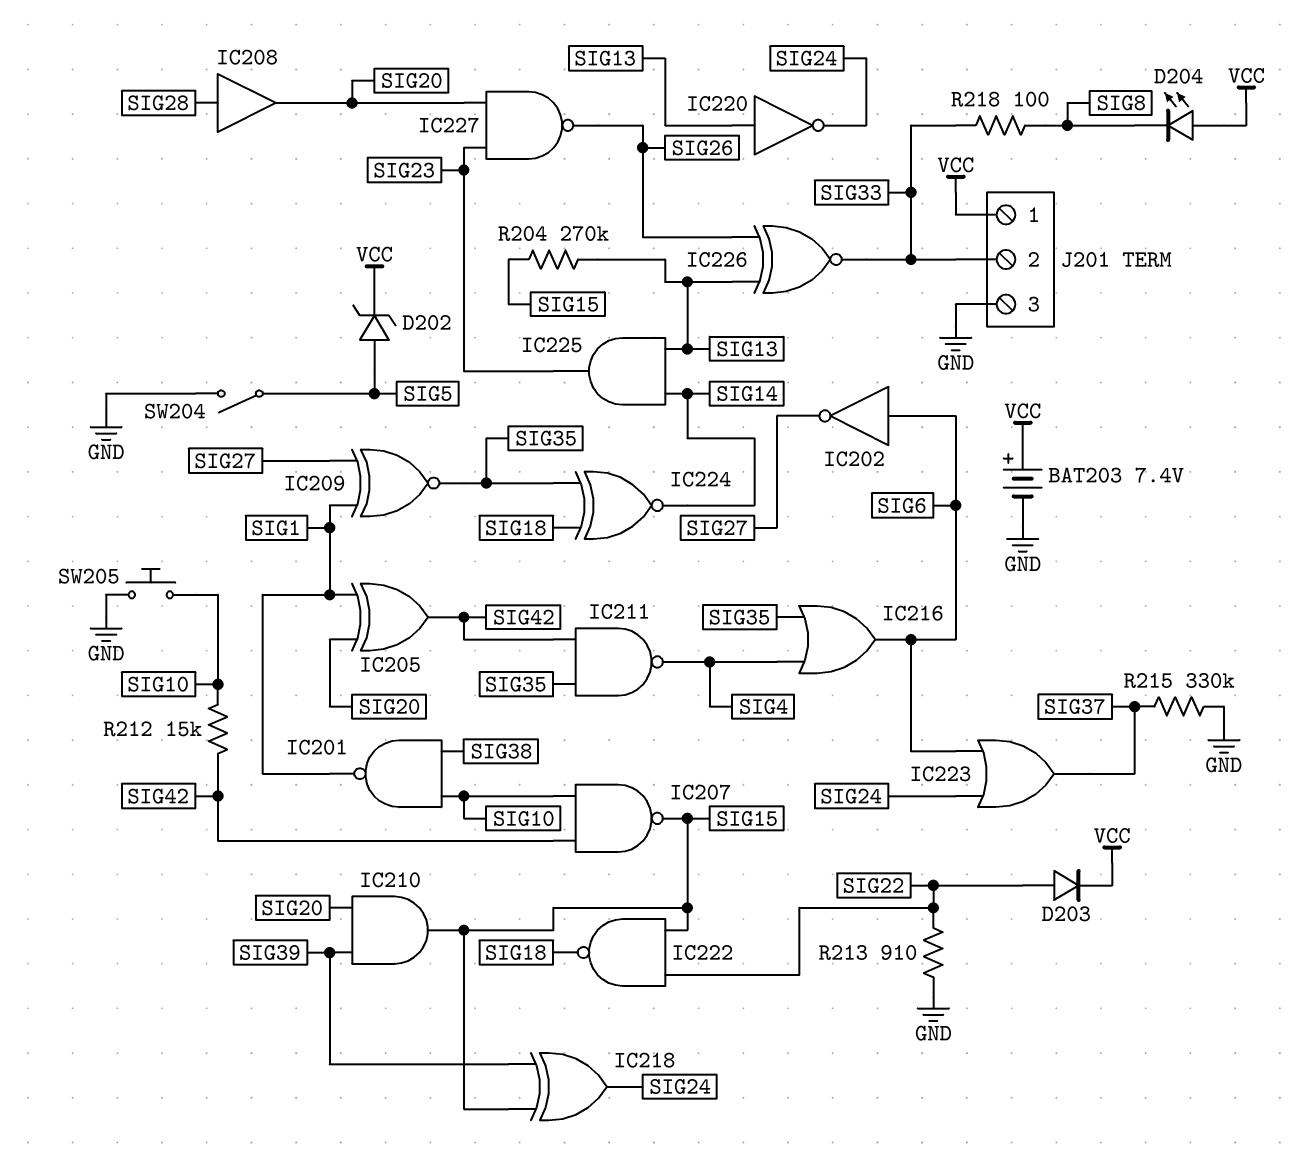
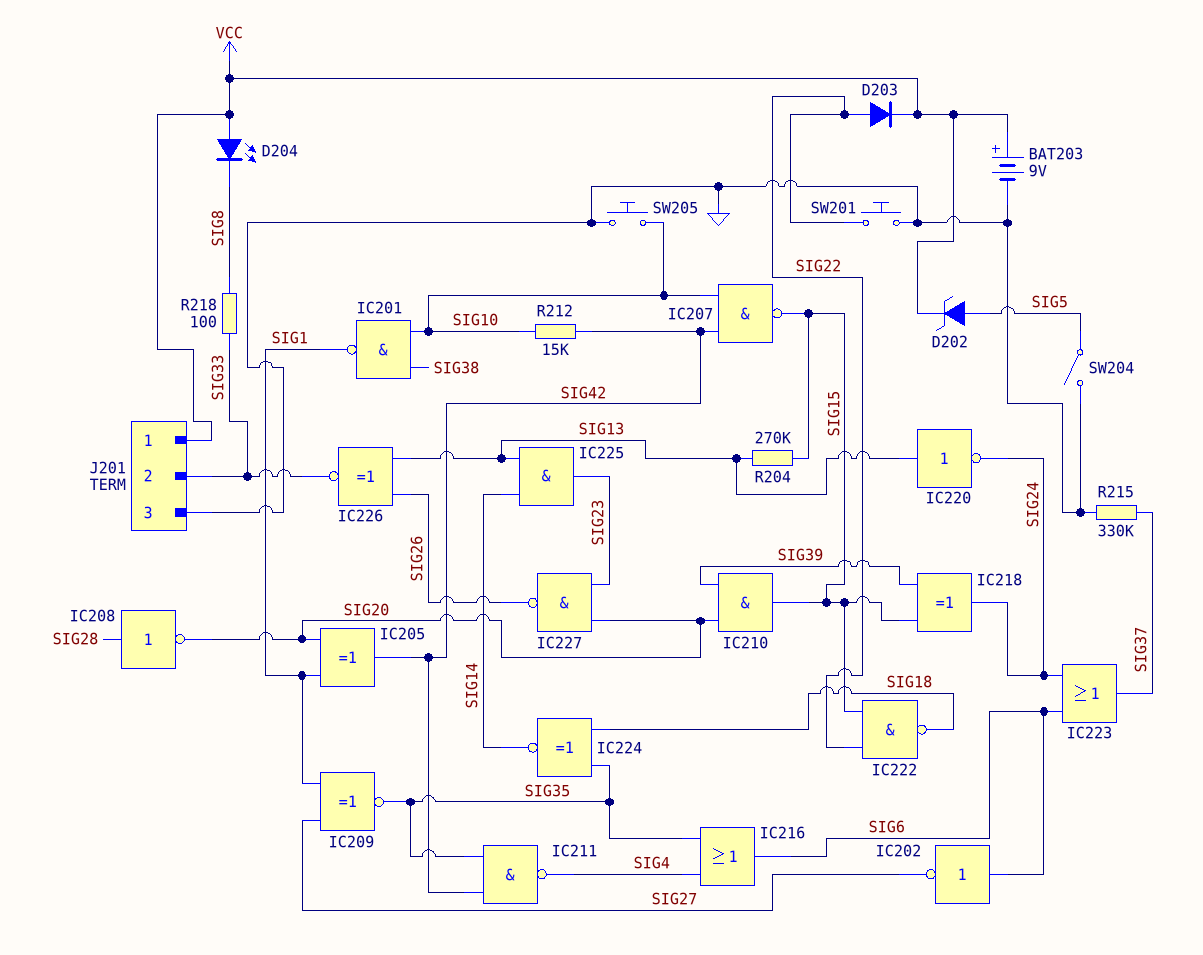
BAT203: 7.4V (plus VCC, minus GND) -> 9V (plus VCC, minus GND)
IC208: buffer (in SIG28, out SIG20) -> NOT (in SIG28, out SIG20)
R213: 910 (GND, SIG22) -> none
SW201: none -> button (GND, SIG22)

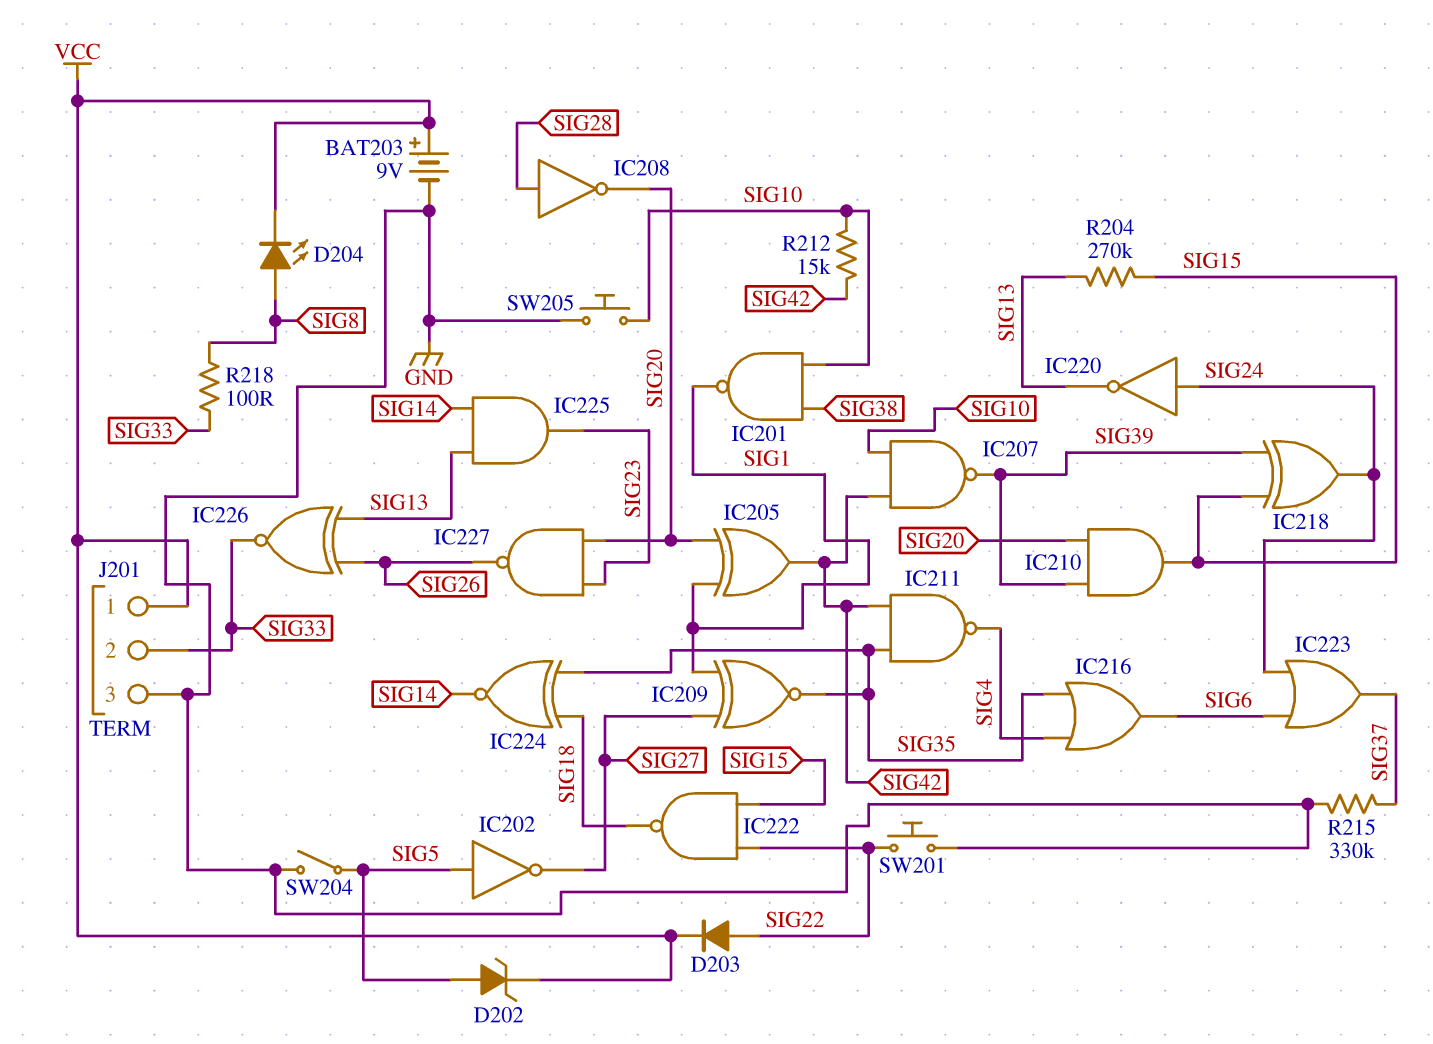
D204: LED (A VCC, K SIG8) -> LED (A SIG8, K VCC)
IC202: NOT (in SIG6, out SIG27) -> NOT (in SIG5, out SIG27)
IC207: NAND (in SIG10, in SIG42, out SIG15) -> NAND (in SIG10, in SIG42, out SIG39)
IC220: NOT (in SIG13, out SIG24) -> NOT (in SIG24, out SIG13)

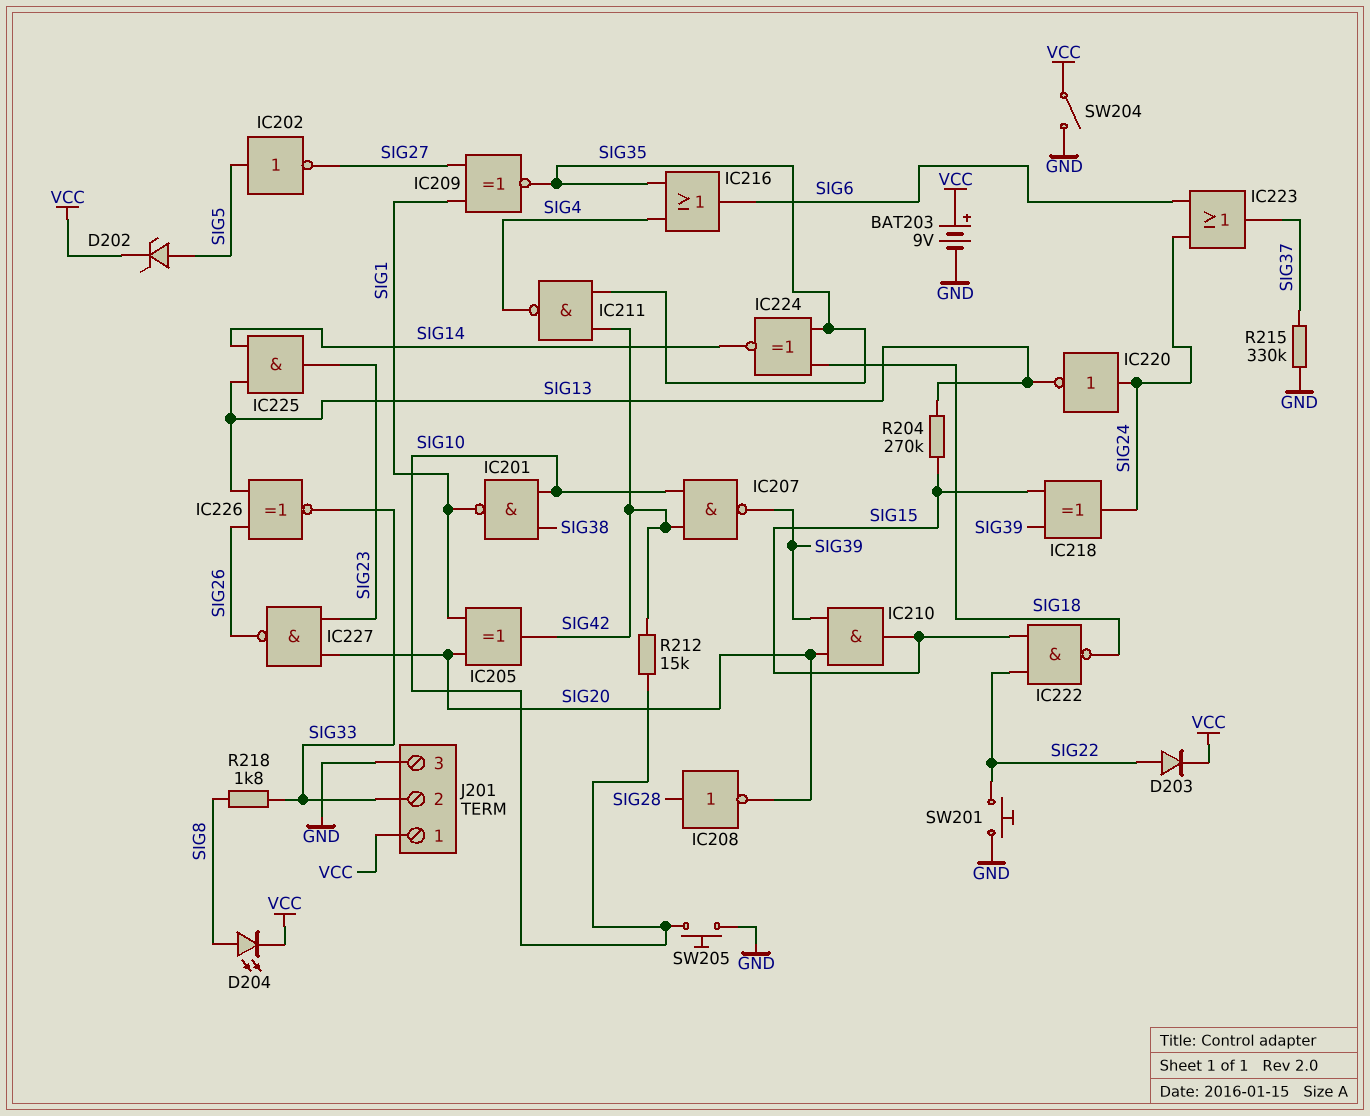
R218: 100 (SIG8, SIG33) -> 1.8k (SIG8, SIG33)
SW204: switch (GND, SIG5) -> switch (GND, VCC)

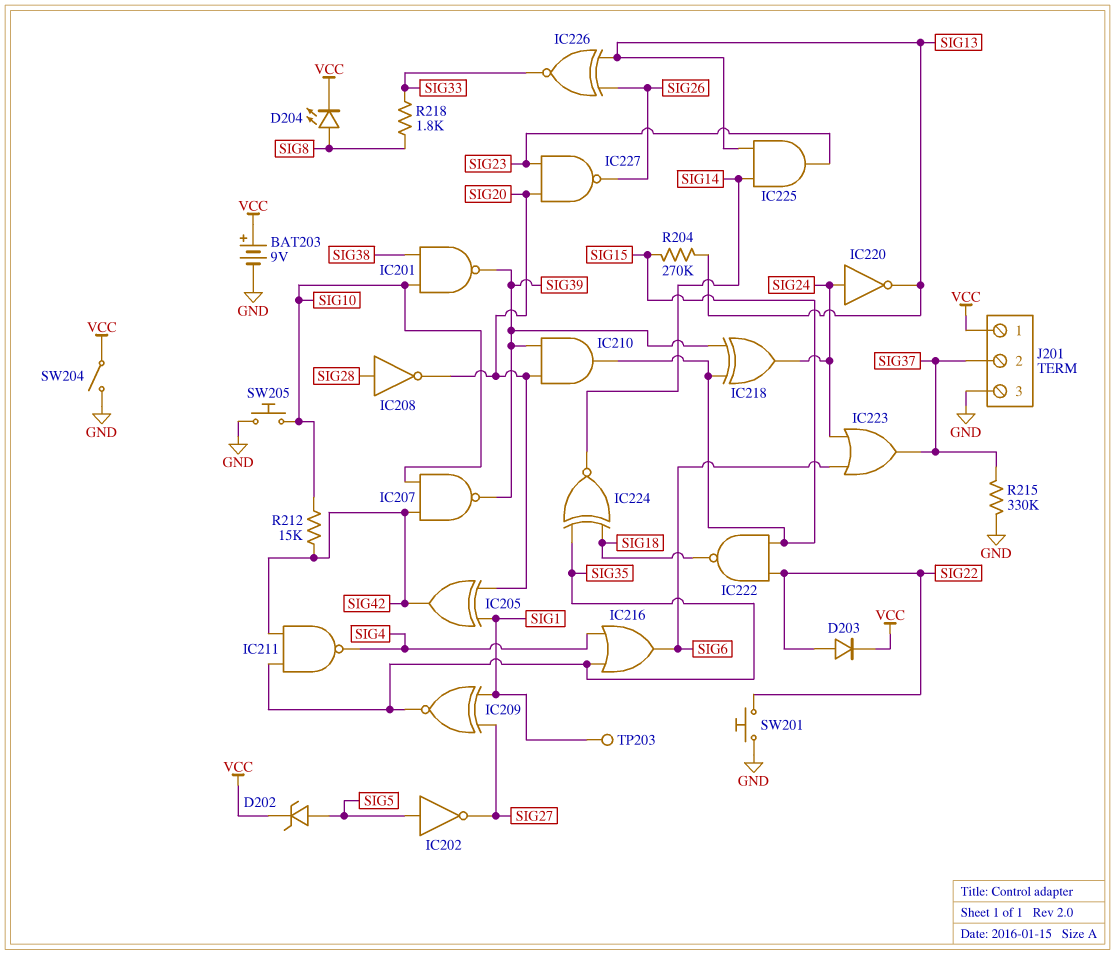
IC201: NAND (in SIG10, in SIG38, out SIG1) -> NAND (in SIG10, in SIG38, out SIG39)
J201 pin 2: SIG33 -> SIG37
TP203: none -> test point (SIG1)

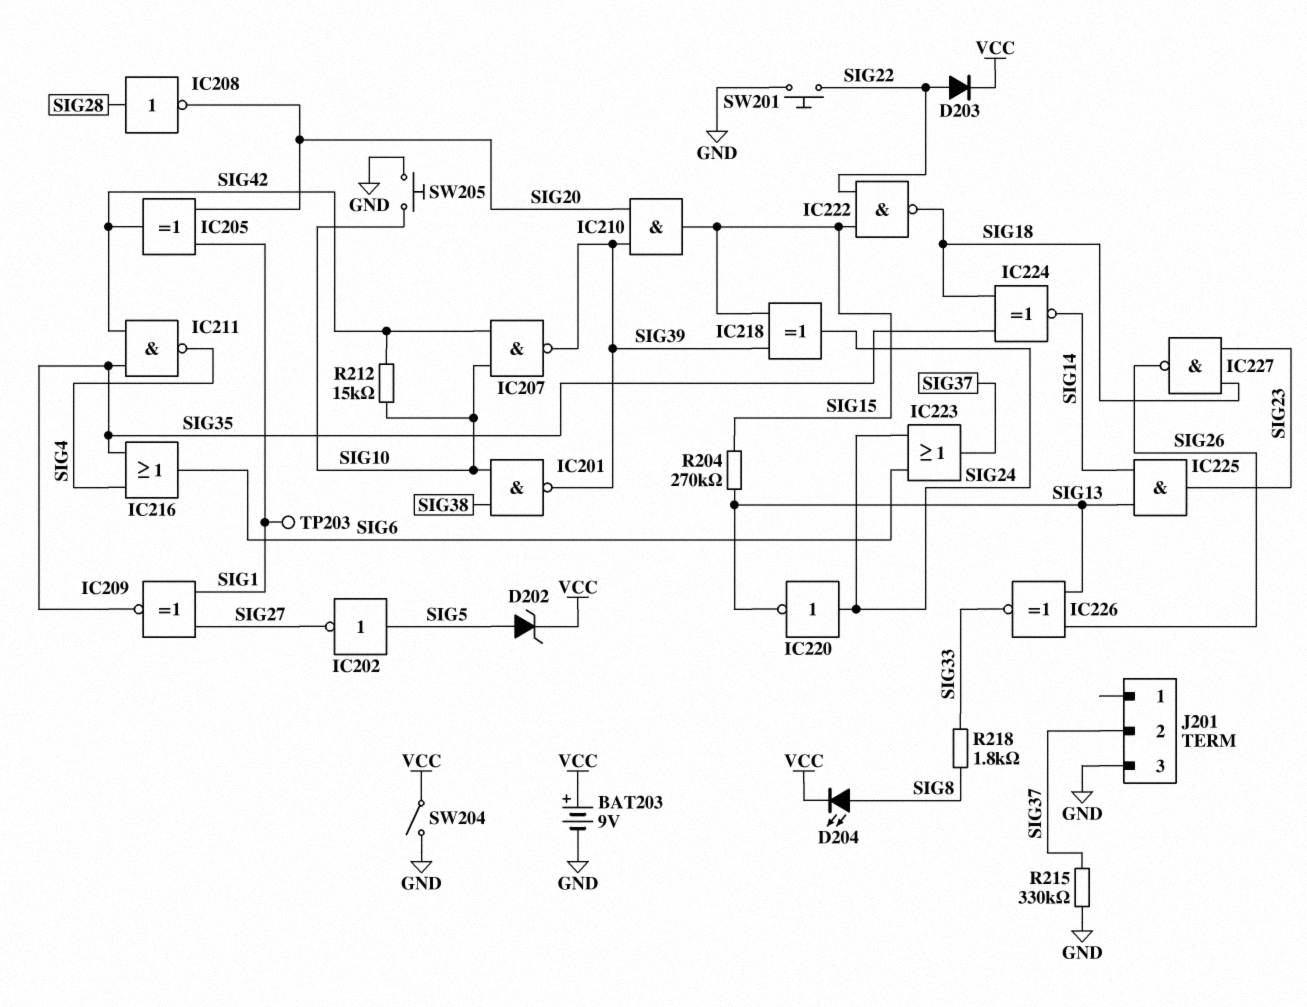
IC227: NAND (in SIG20, in SIG23, out SIG26) -> NAND (in SIG18, in SIG23, out SIG26)
J201 pin 1: VCC -> none

